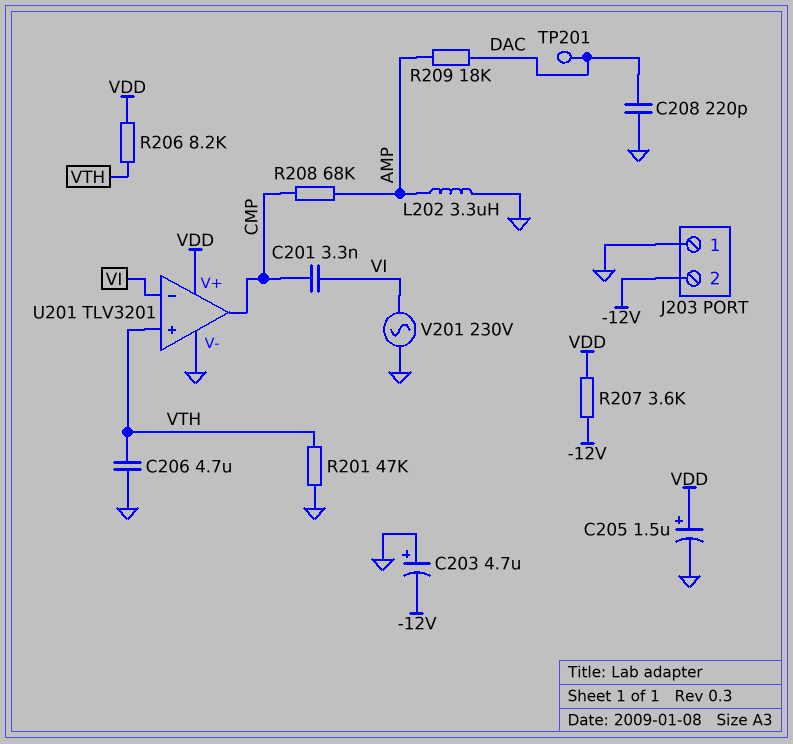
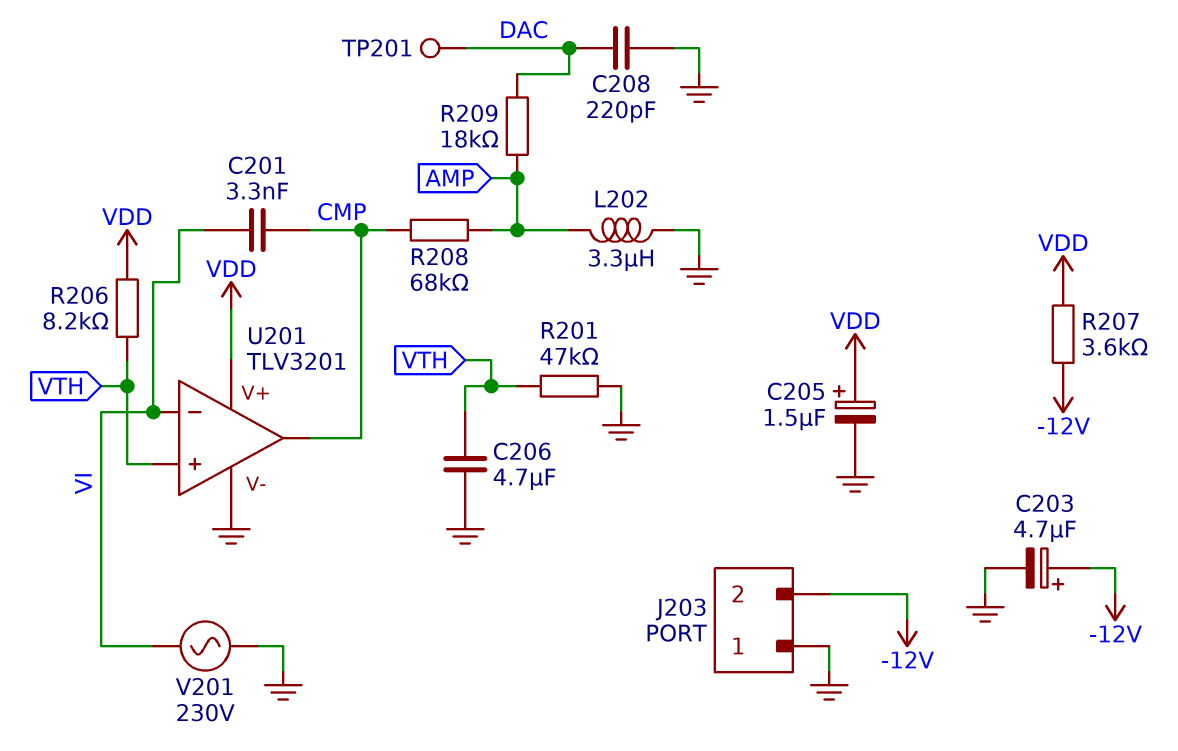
C203: 4.7uF (plus GND, minus -12V) -> 4.7uF (plus -12V, minus GND)

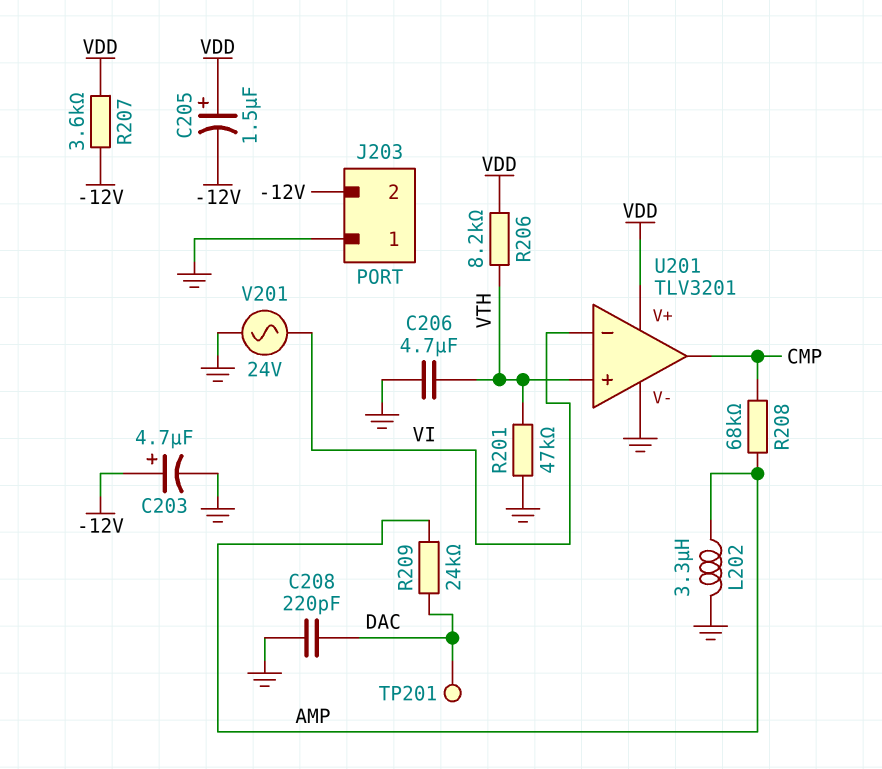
C201: 3.3nF (CMP, VI) -> none
C205: 1.5uF (plus VDD, minus GND) -> 1.5uF (plus VDD, minus -12V)
R209: 18k (AMP, DAC) -> 24k (AMP, DAC)
V201: AC 230V (GND, VI) -> AC 24V (GND, VI)

